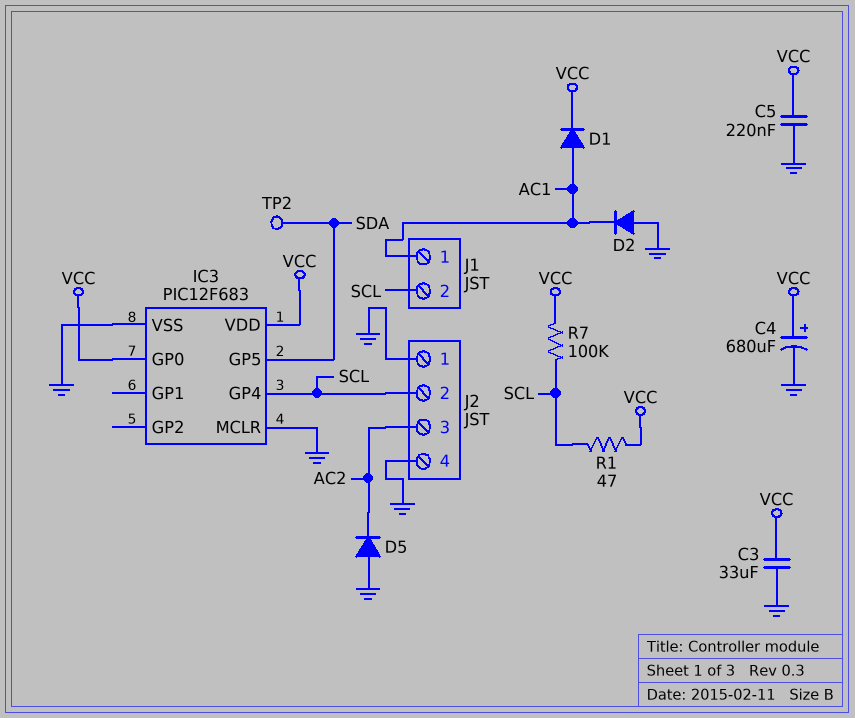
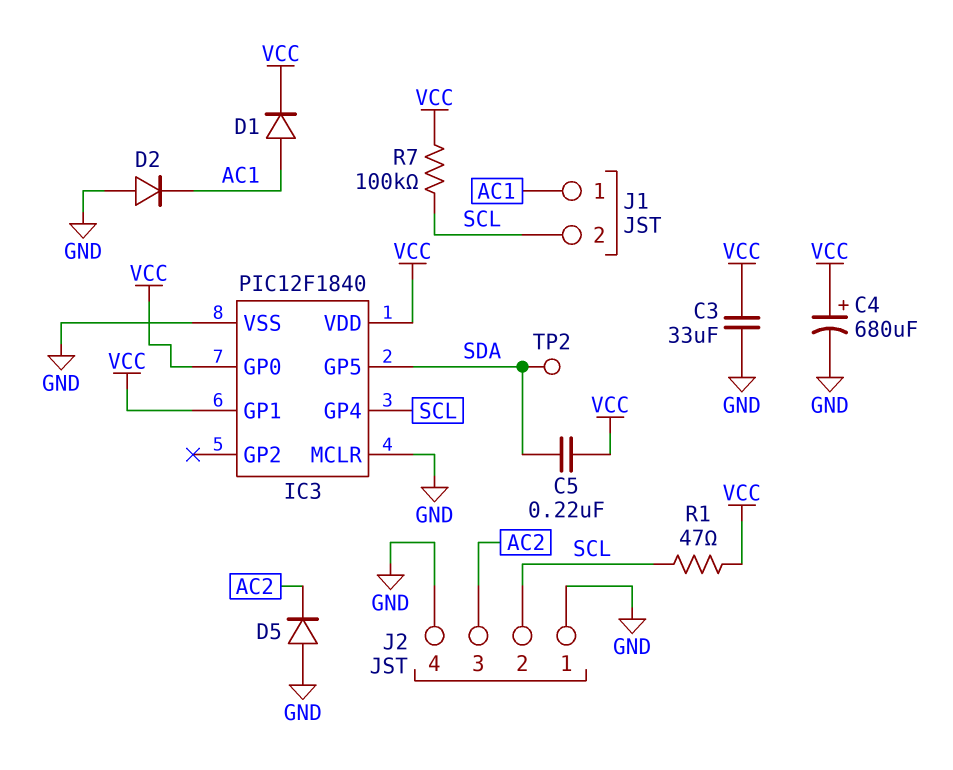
C5: 220nF (GND, VCC) -> 220nF (SDA, VCC)
IC3: PIC12F683 -> PIC12F1840
IC3 pin GP1: none -> VCC

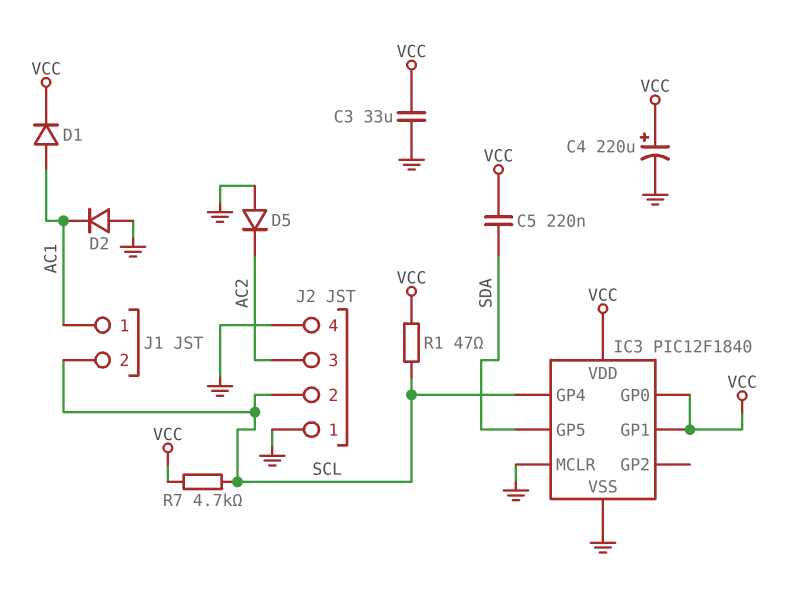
C4: 680uF (plus VCC, minus GND) -> 220uF (plus VCC, minus GND)
R7: 100k (SCL, VCC) -> 4.7k (SCL, VCC)
TP2: test point (SDA) -> none

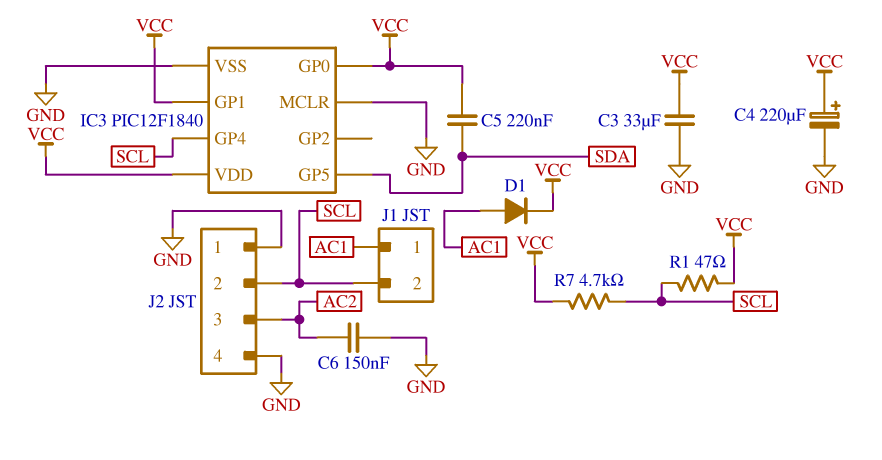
C6: none -> 150nF (AC2, GND)
D2: diode (A GND, K AC1) -> none
D5: diode (A GND, K AC2) -> none

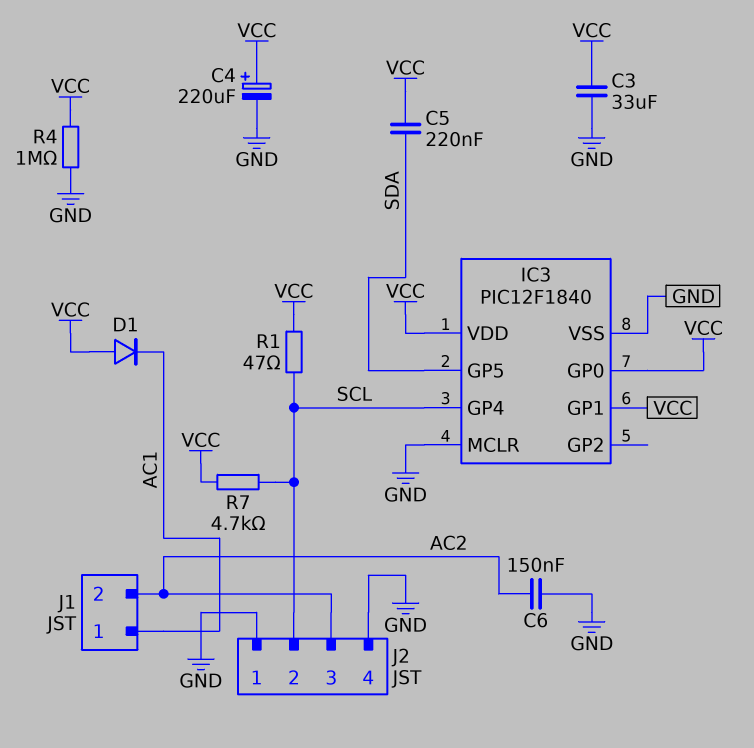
D1: diode (A AC1, K VCC) -> diode (A VCC, K AC1)
J1 pin 2: SCL -> AC2
R4: none -> 1M (GND, VCC)

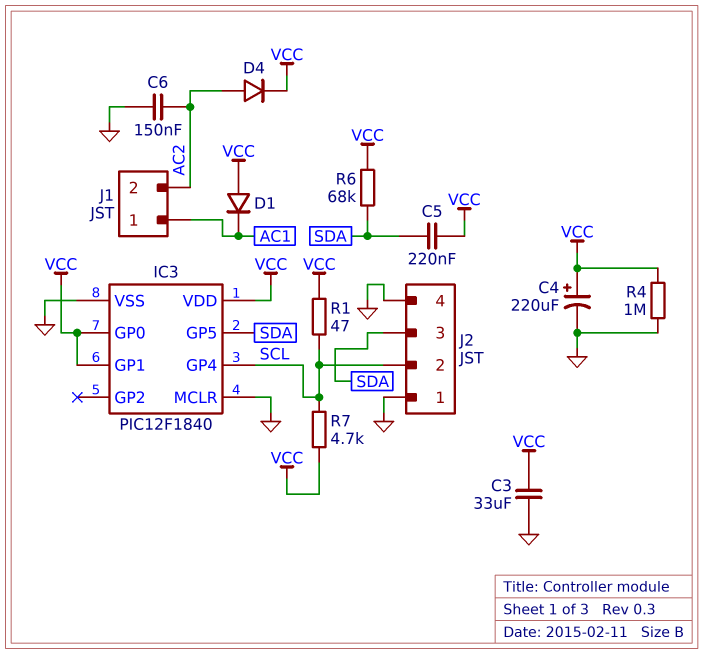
D4: none -> diode (A AC2, K VCC)
J2 pin 3: AC2 -> SDA
R6: none -> 68k (SDA, VCC)

